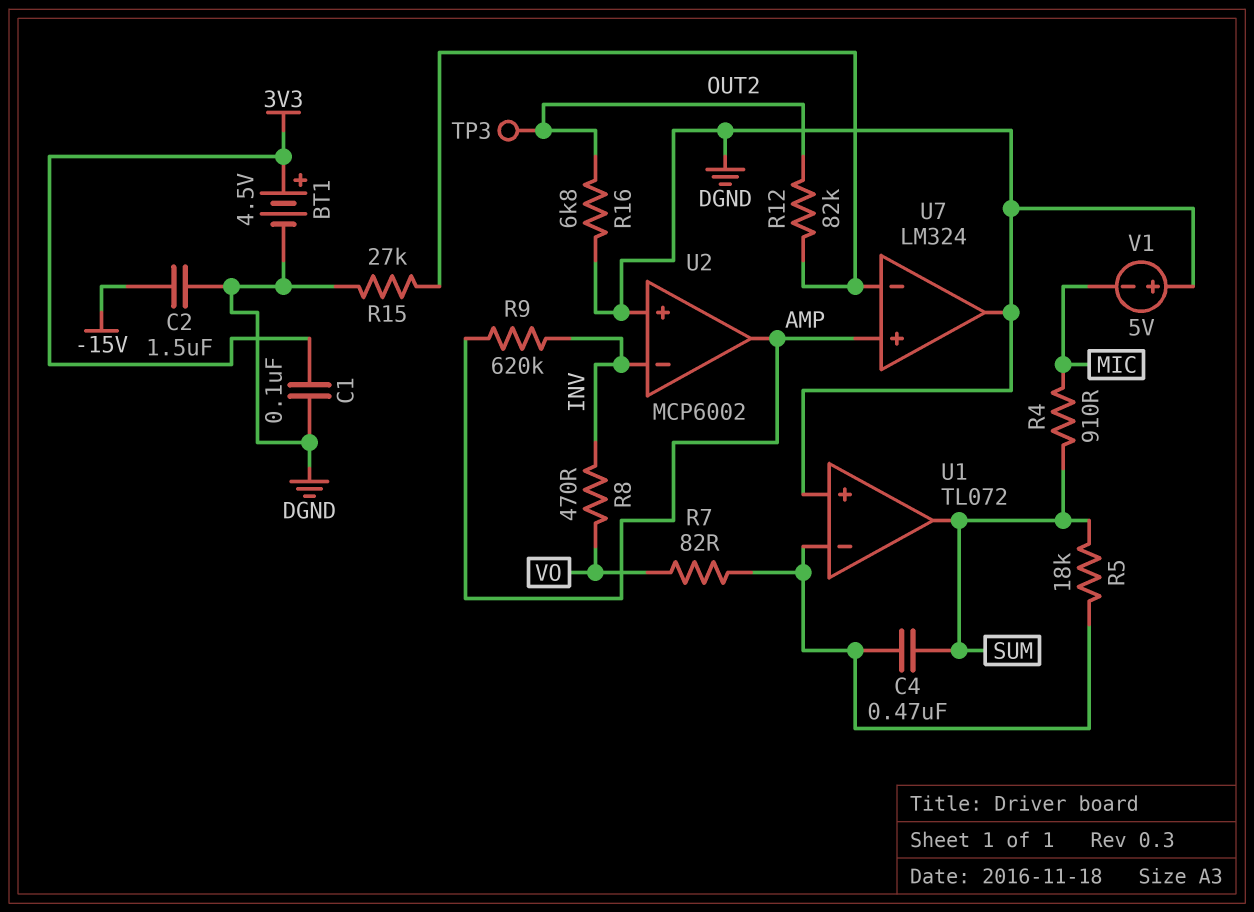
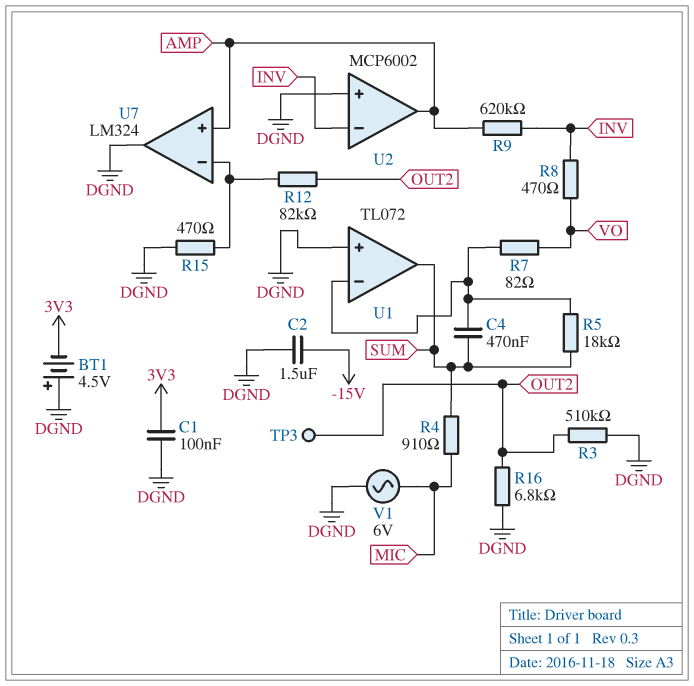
BT1: 4.5V (plus 3V3, minus DGND) -> 4.5V (plus DGND, minus 3V3)
R3: none -> 510k (DGND, OUT2)
R15: 27k (DGND, U7/in-) -> 470 (DGND, U7/in-)
V1: 5V (plus DGND, minus MIC) -> AC 6V (DGND, MIC)

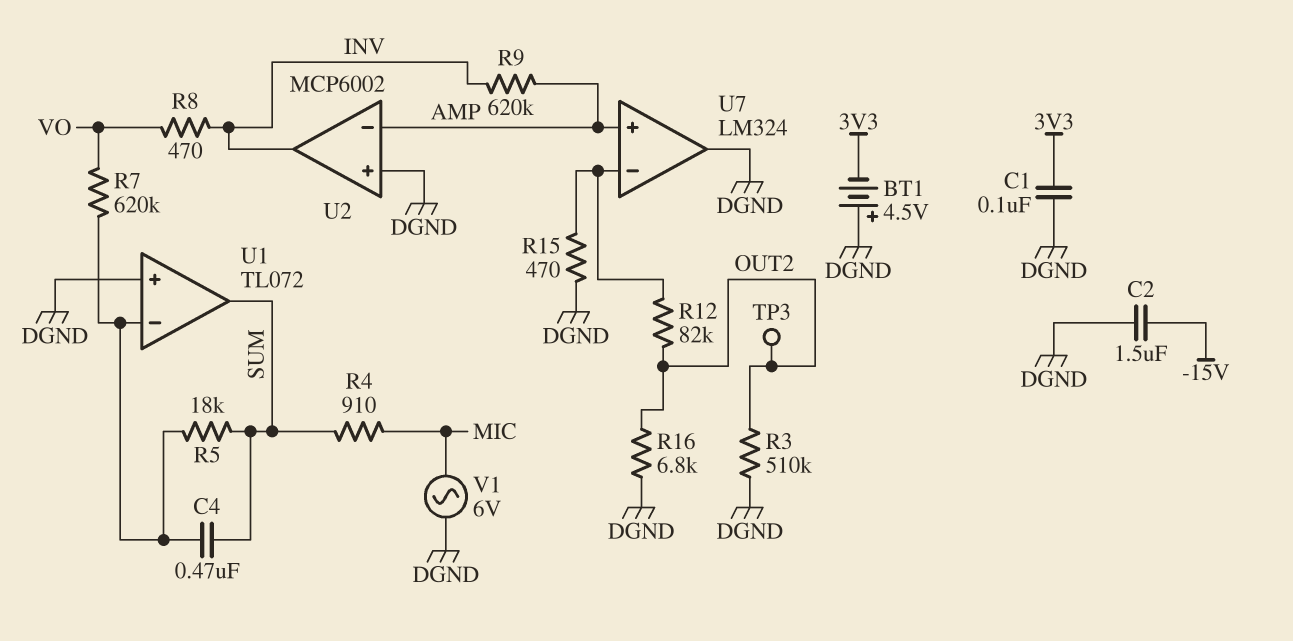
R7: 82 (U1/in-, VO) -> 620k (U1/in-, VO)
U2 pin in-: INV -> AMP
U2 pin out: AMP -> INV

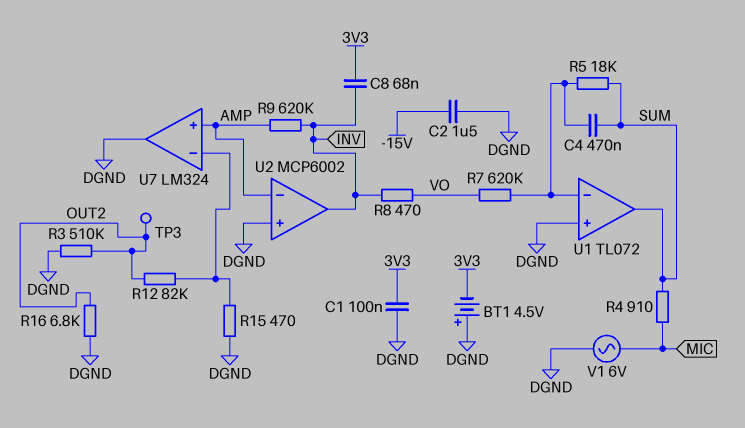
C8: none -> 68nF (3V3, INV)

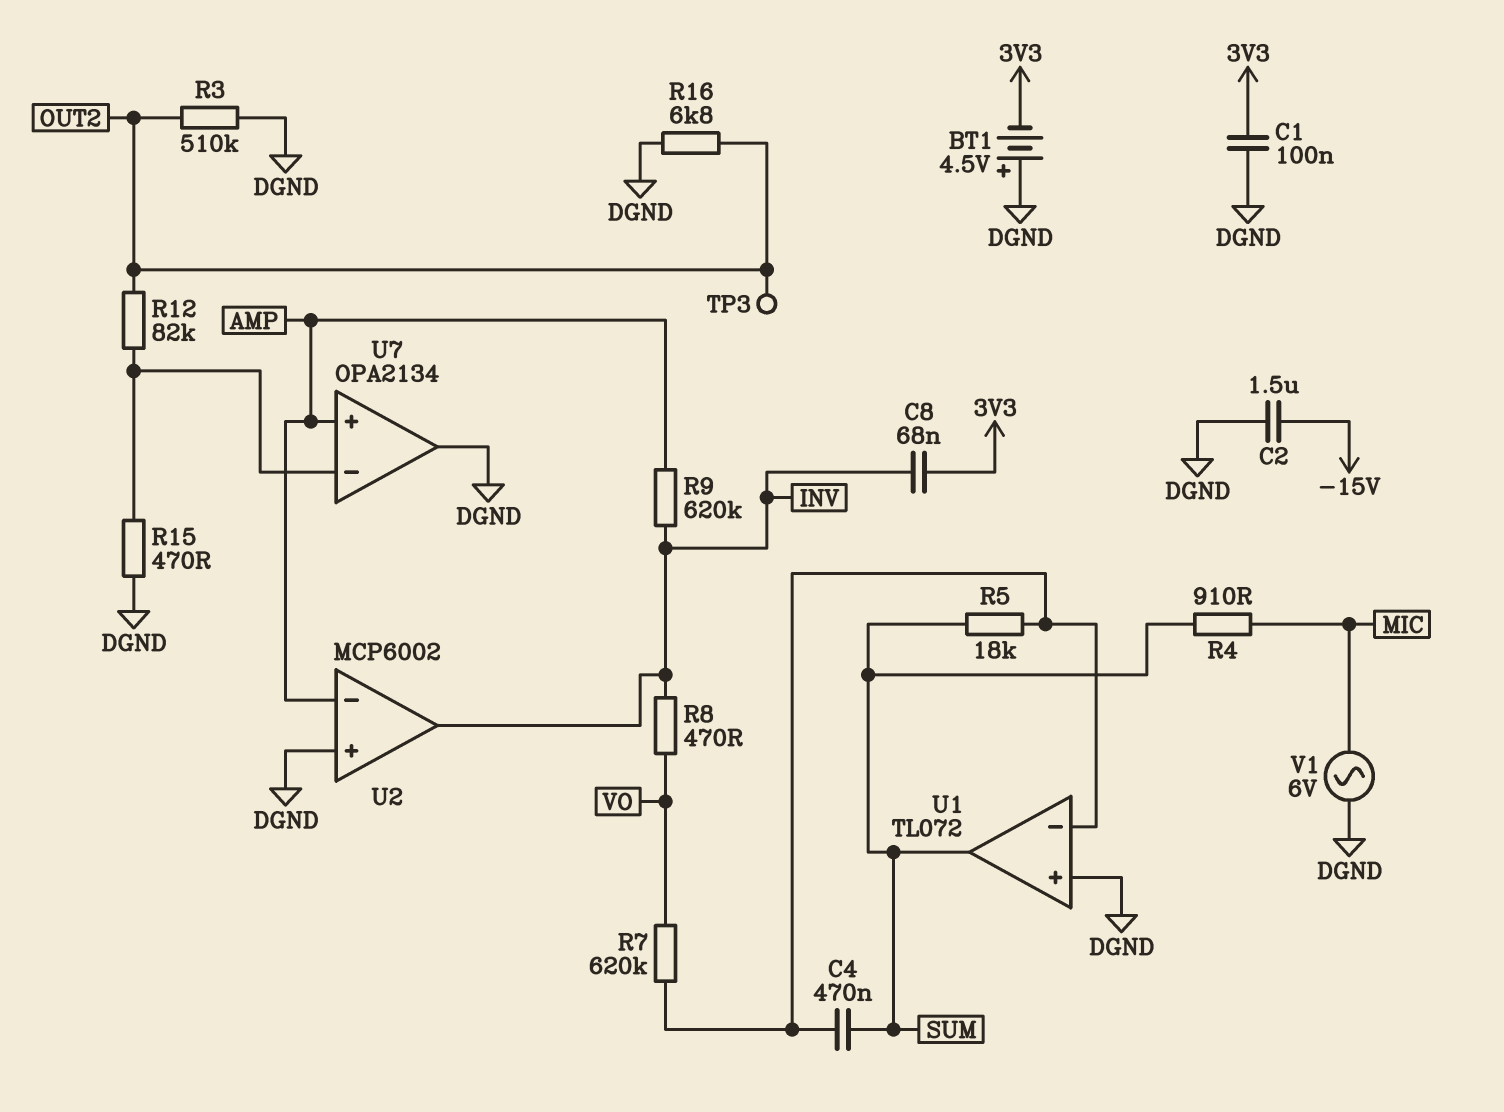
U7: LM324 -> OPA2134

